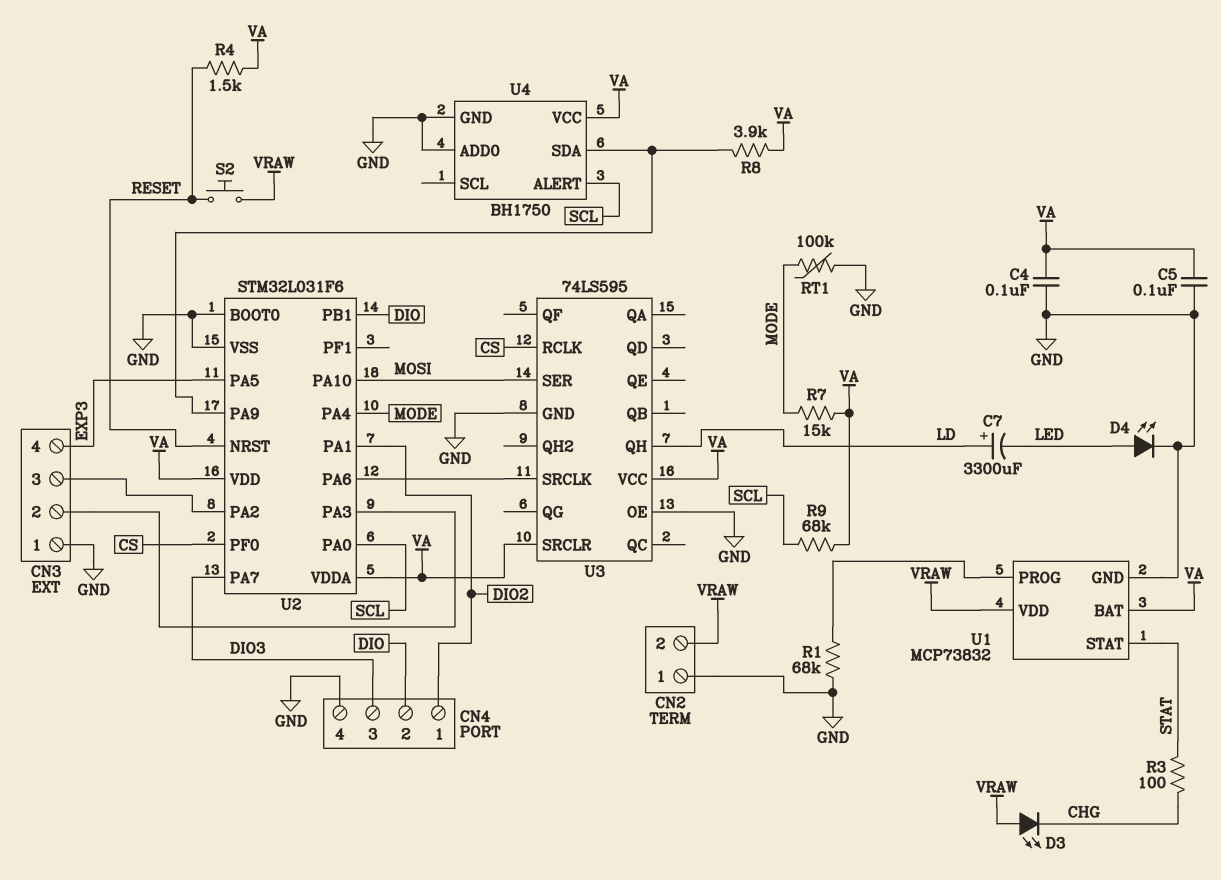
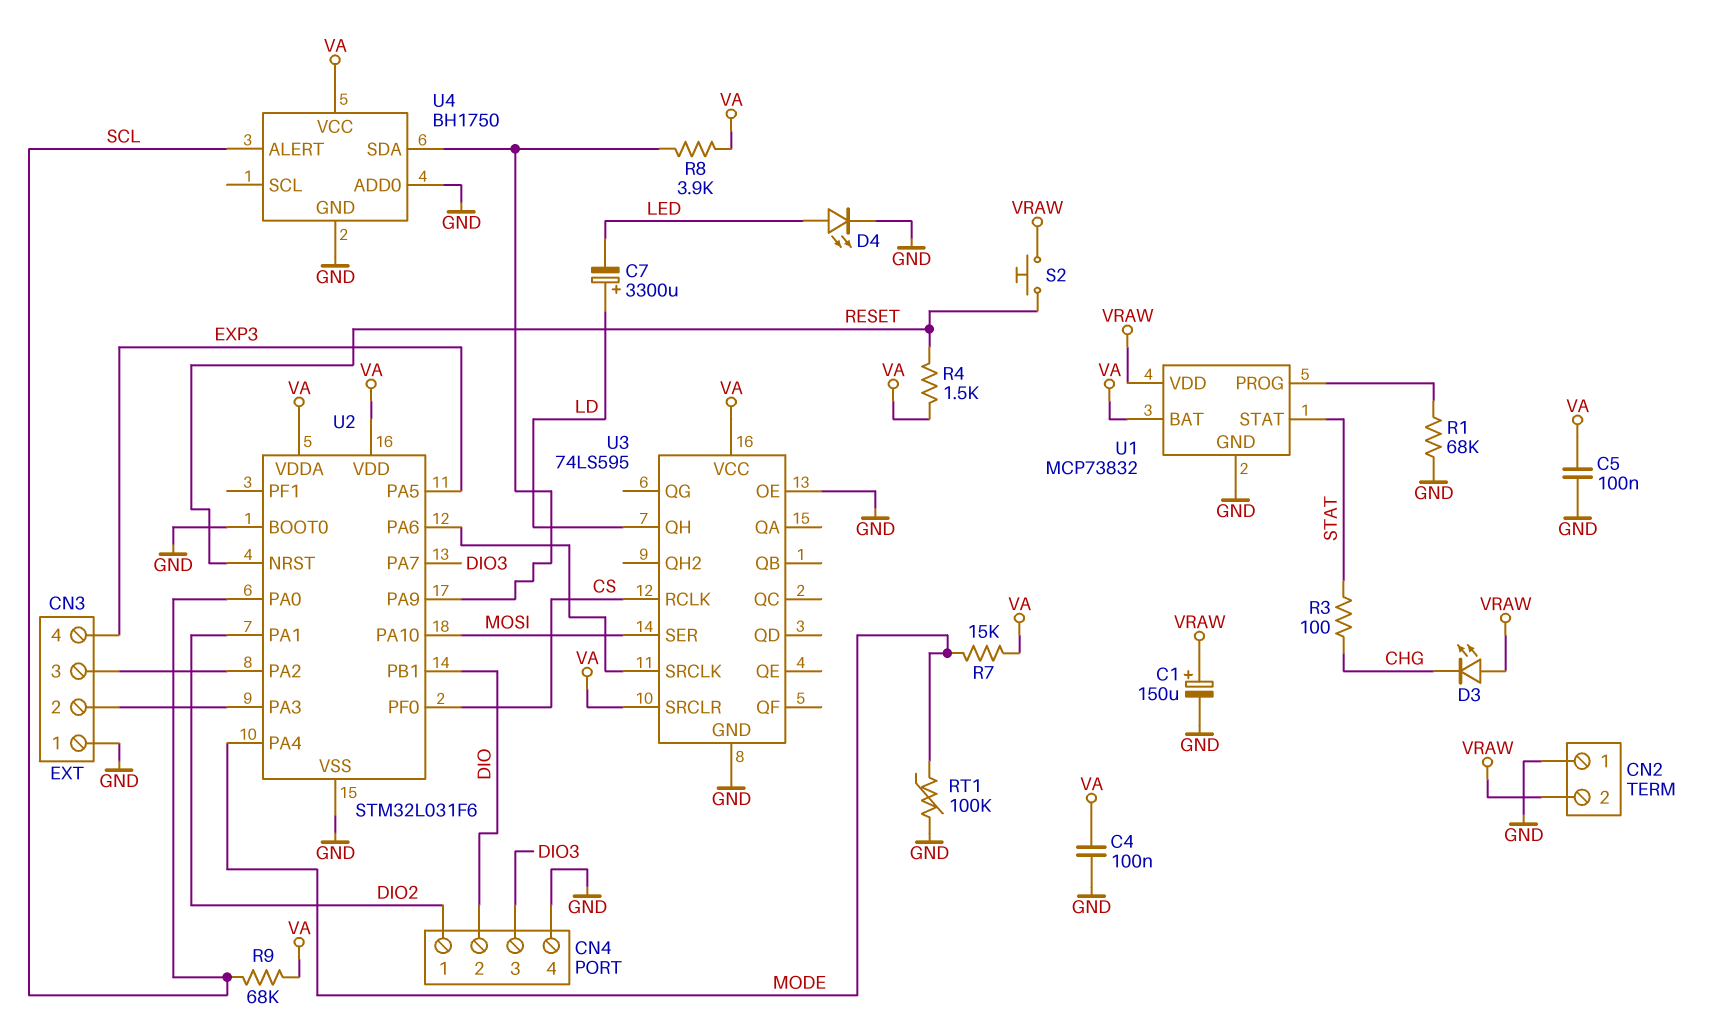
C1: none -> 150uF (plus VRAW, minus GND)

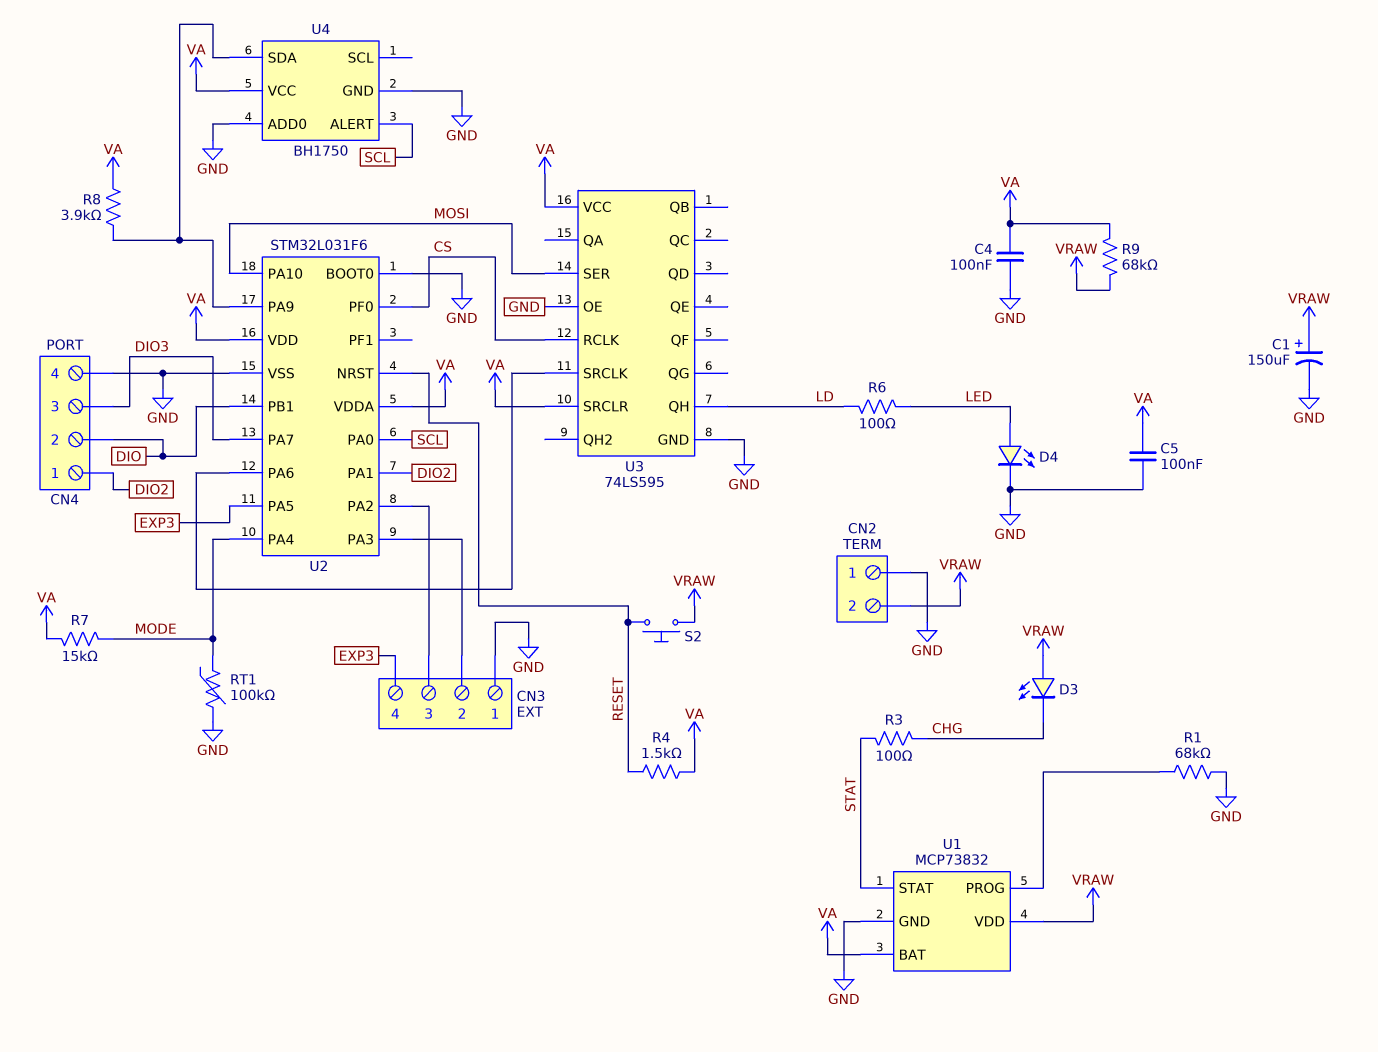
C7: 3300uF (plus LD, minus LED) -> none
R6: none -> 100 (LD, LED)
R9: 68k (SCL, VA) -> 68k (VA, VRAW)

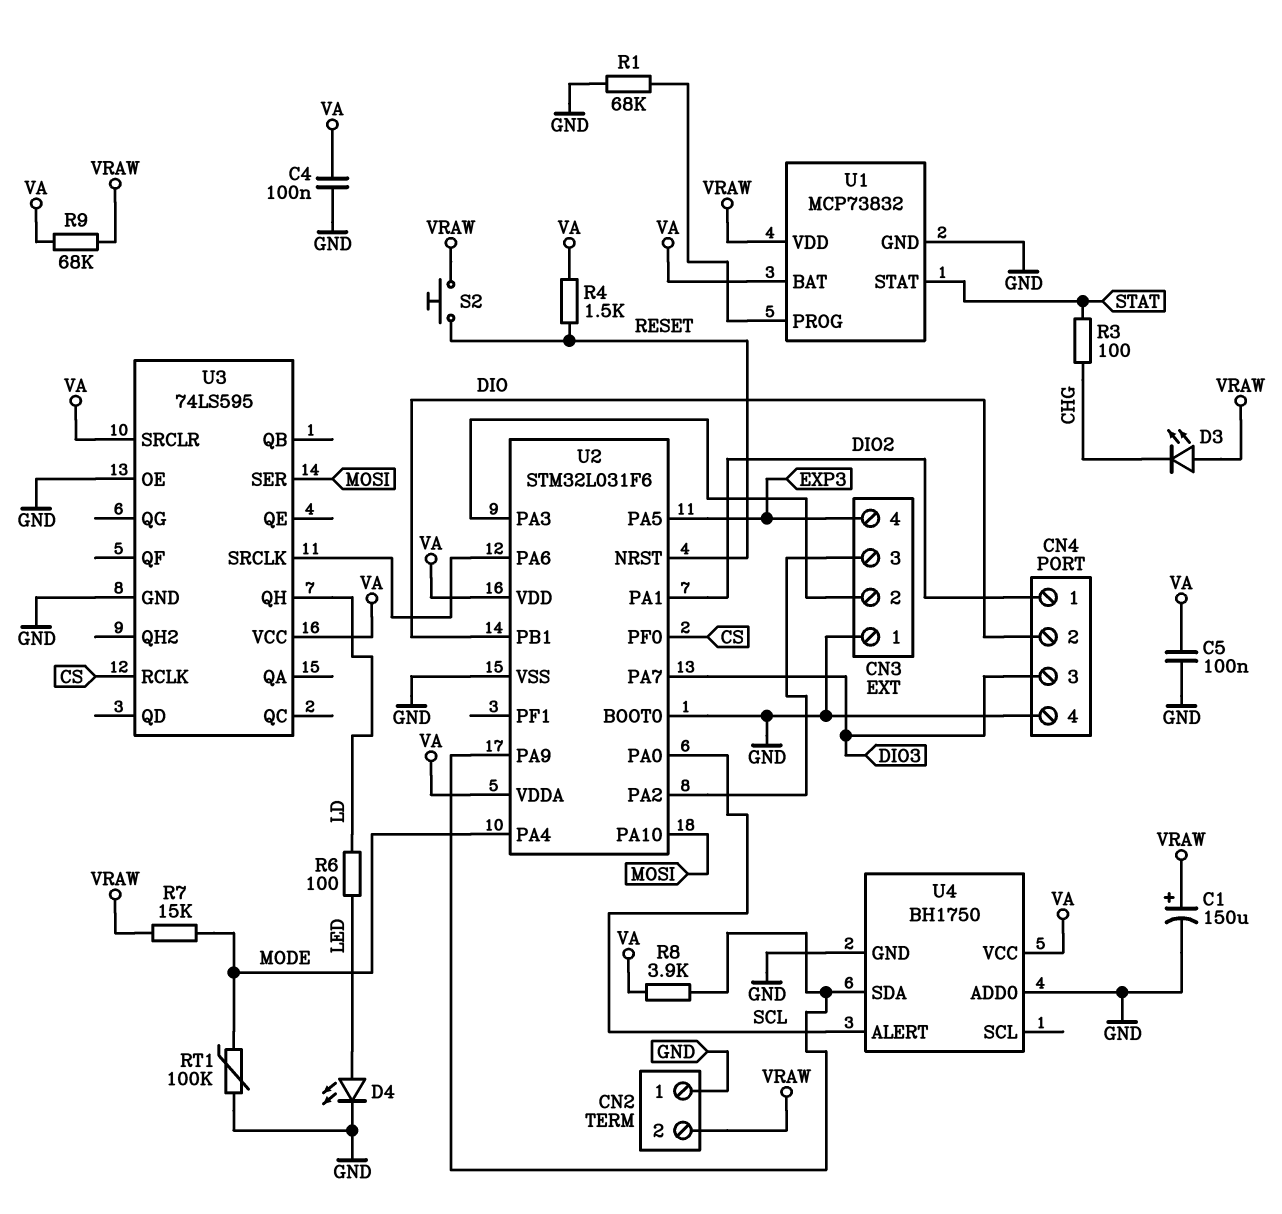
R7: 15k (MODE, VA) -> 15k (MODE, VRAW)

